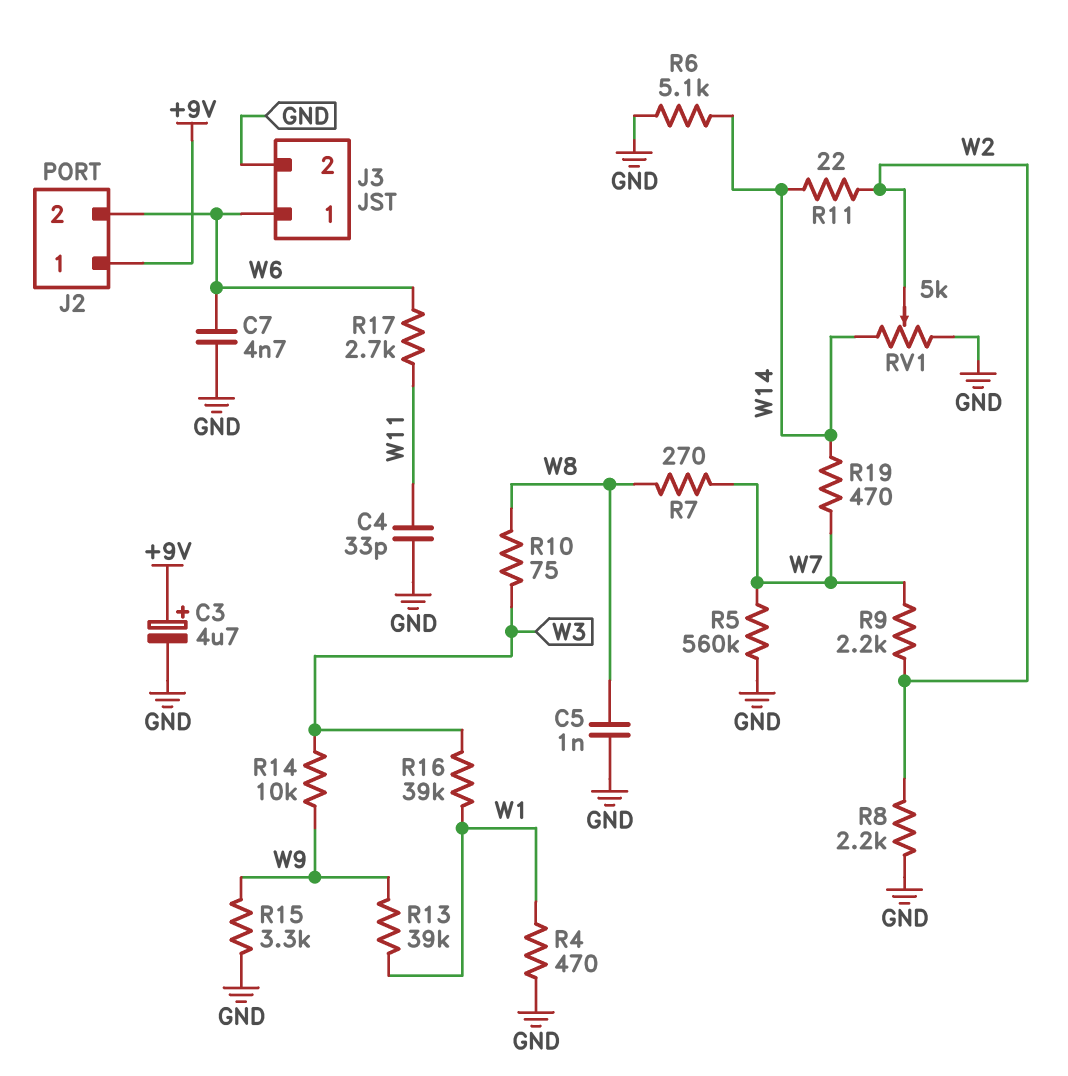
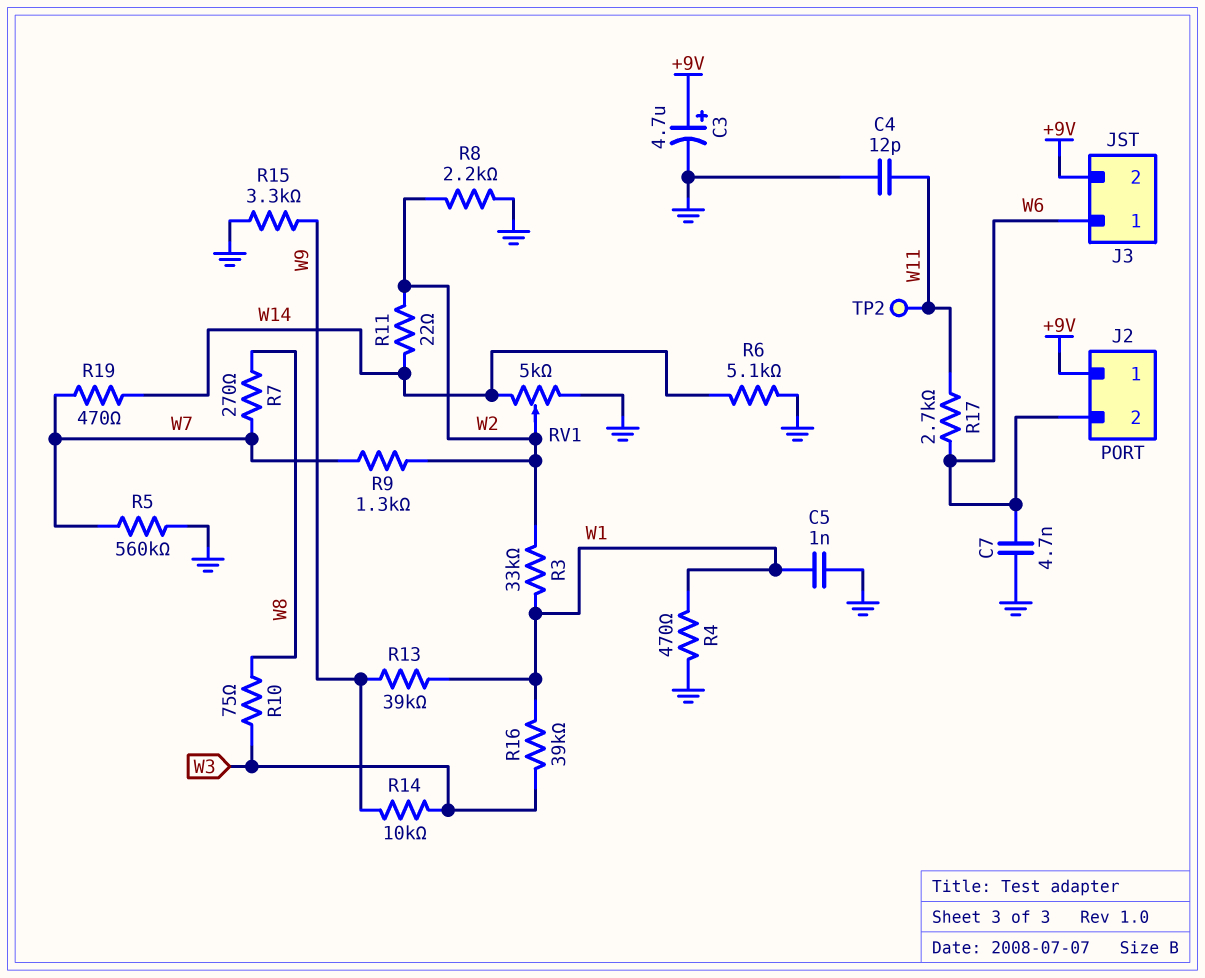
C4: 33pF (GND, W11) -> 12pF (GND, W11)
C5: 1nF (GND, W8) -> 1nF (GND, W1)
J3 pin 2: GND -> +9V
R3: none -> 33k (W1, W2)
R9: 2.2k (W2, W7) -> 1.3k (W2, W7)
TP2: none -> test point (W11)

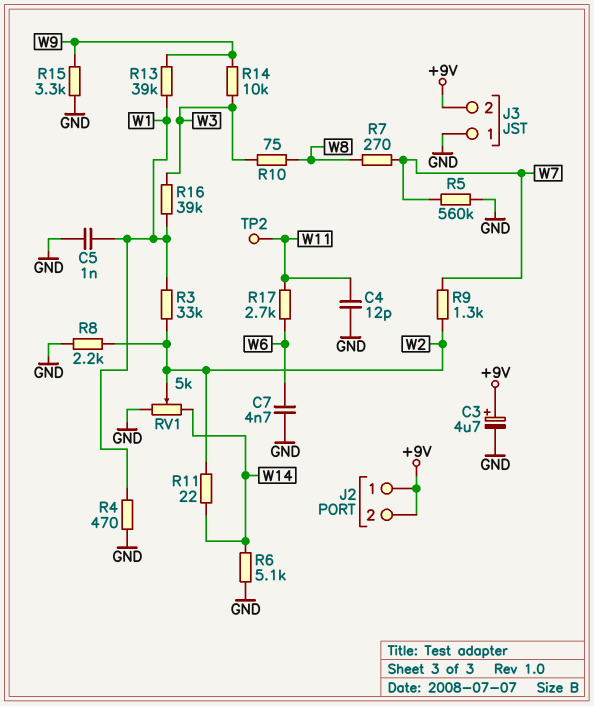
J2 pin 2: W6 -> +9V
J3 pin 1: W6 -> GND
R19: 470 (W7, W14) -> none

